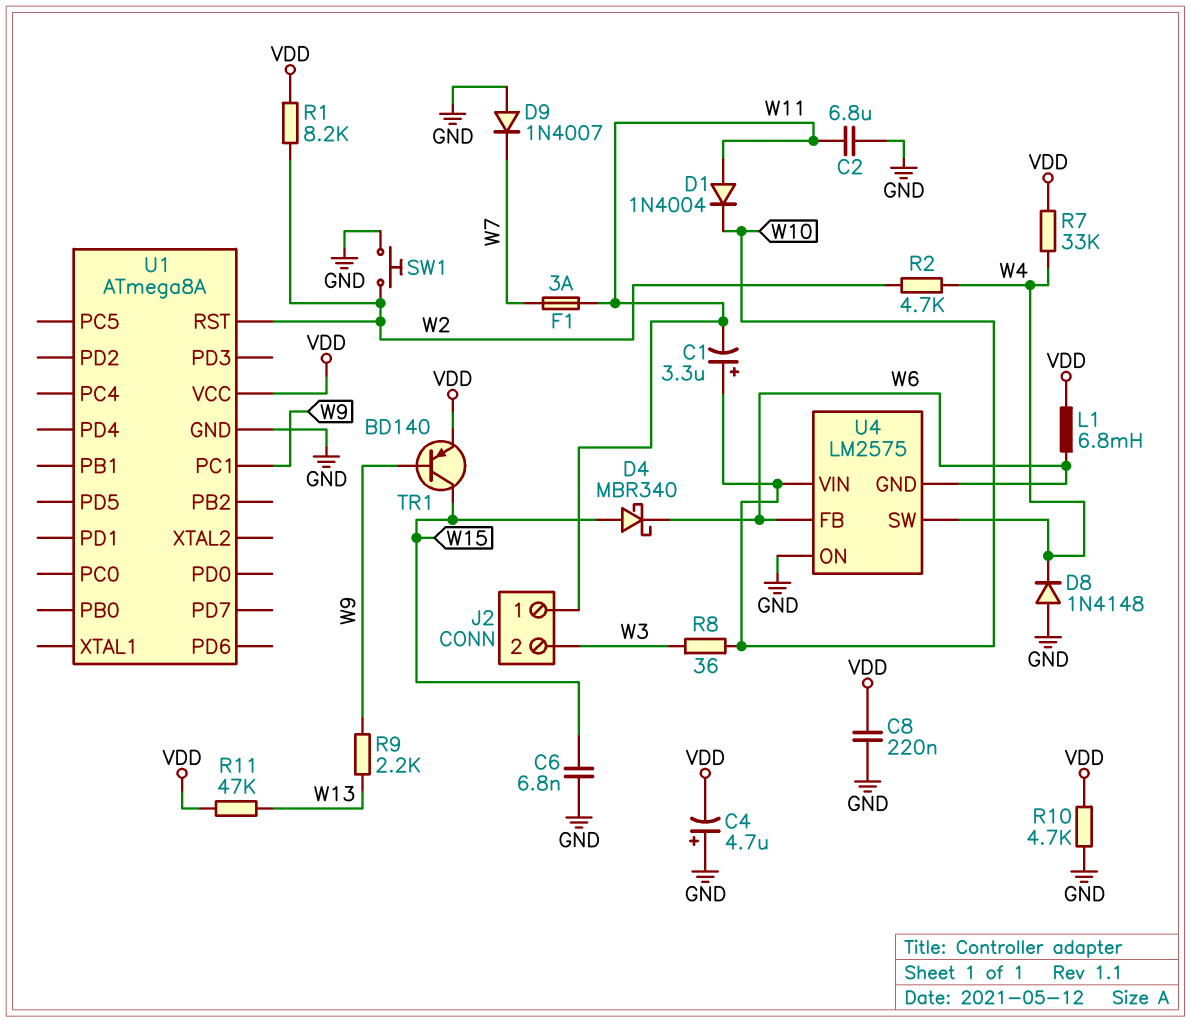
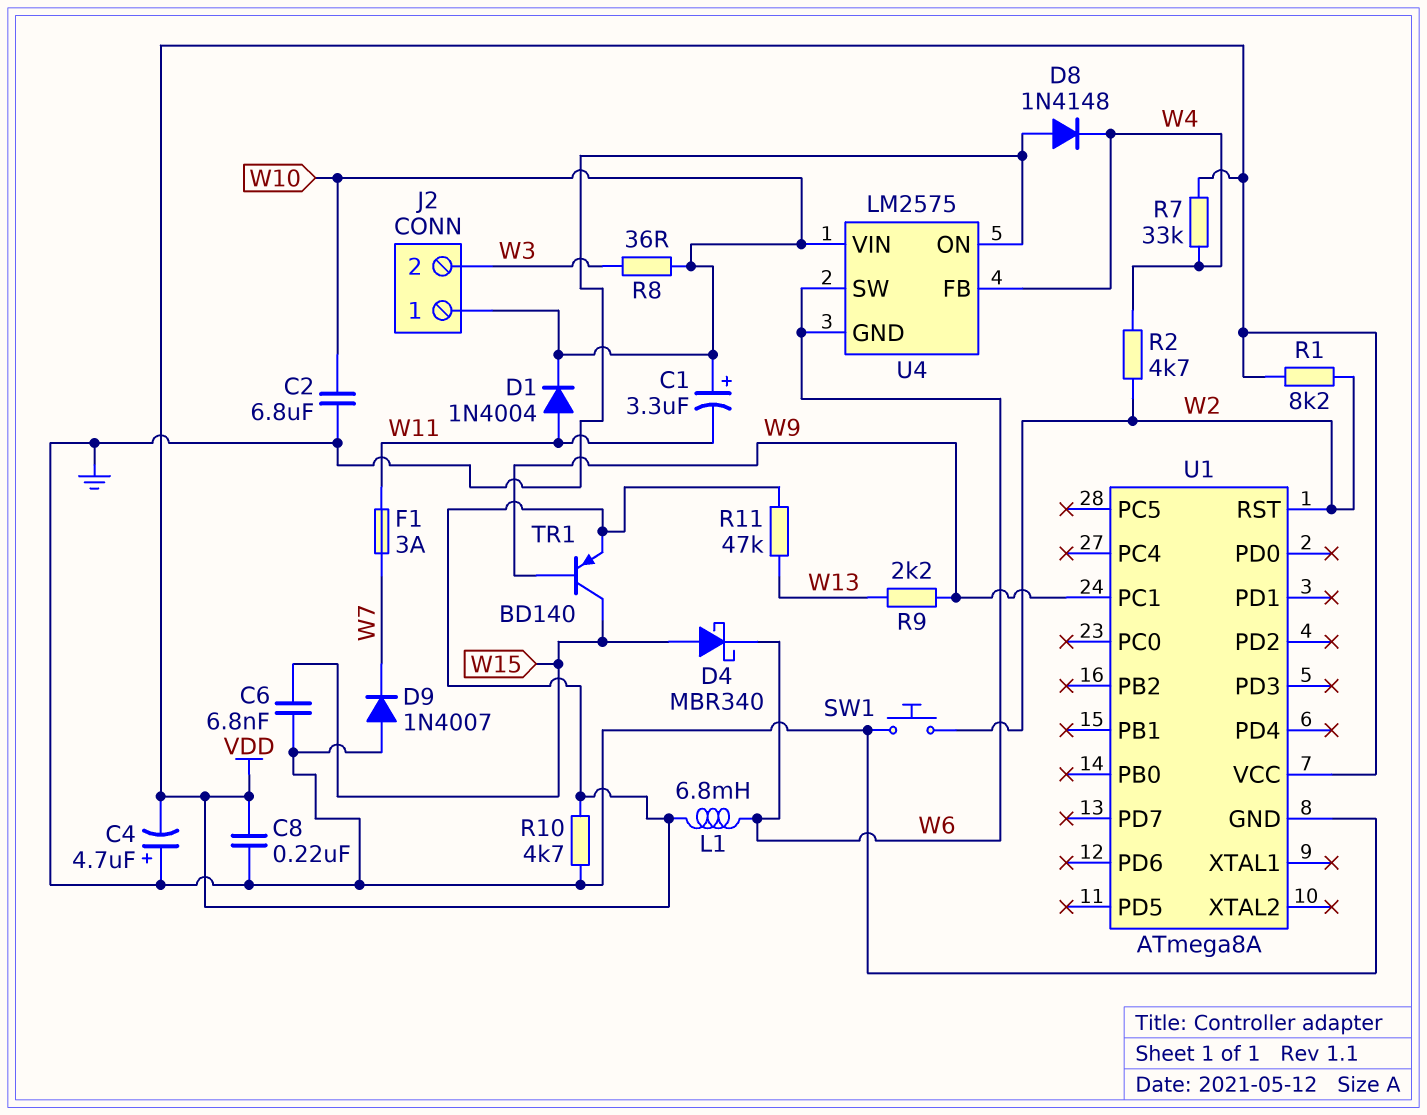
C2: 6.8uF (GND, W11) -> 6.8uF (GND, W10)
J2 pin 1: W11 -> W10
U4 pin FB: W6 -> W4
U4 pin SW: W4 -> W6

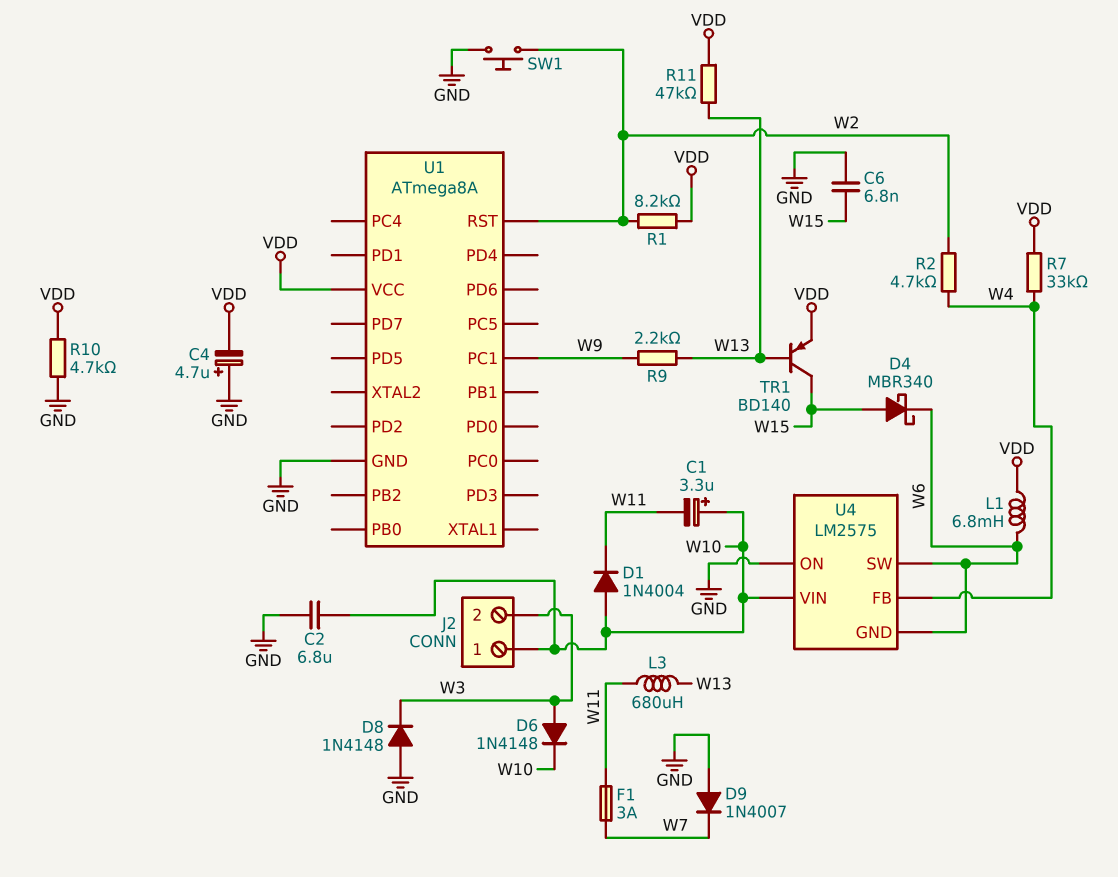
C8: 220nF (GND, VDD) -> none
D1: diode 1N4004 (A W11, K W10) -> diode 1N4004 (A W10, K W11)
D6: none -> diode 1N4148 (A W3, K W10)
D8: diode 1N4148 (A GND, K W4) -> diode 1N4148 (A GND, K W3)
L3: none -> 680uH (W11, W13)
R8: 36 (W3, W10) -> none
TR1: PNP BD140 (B W9, C W15, E VDD) -> PNP BD140 (B W13, C W15, E VDD)

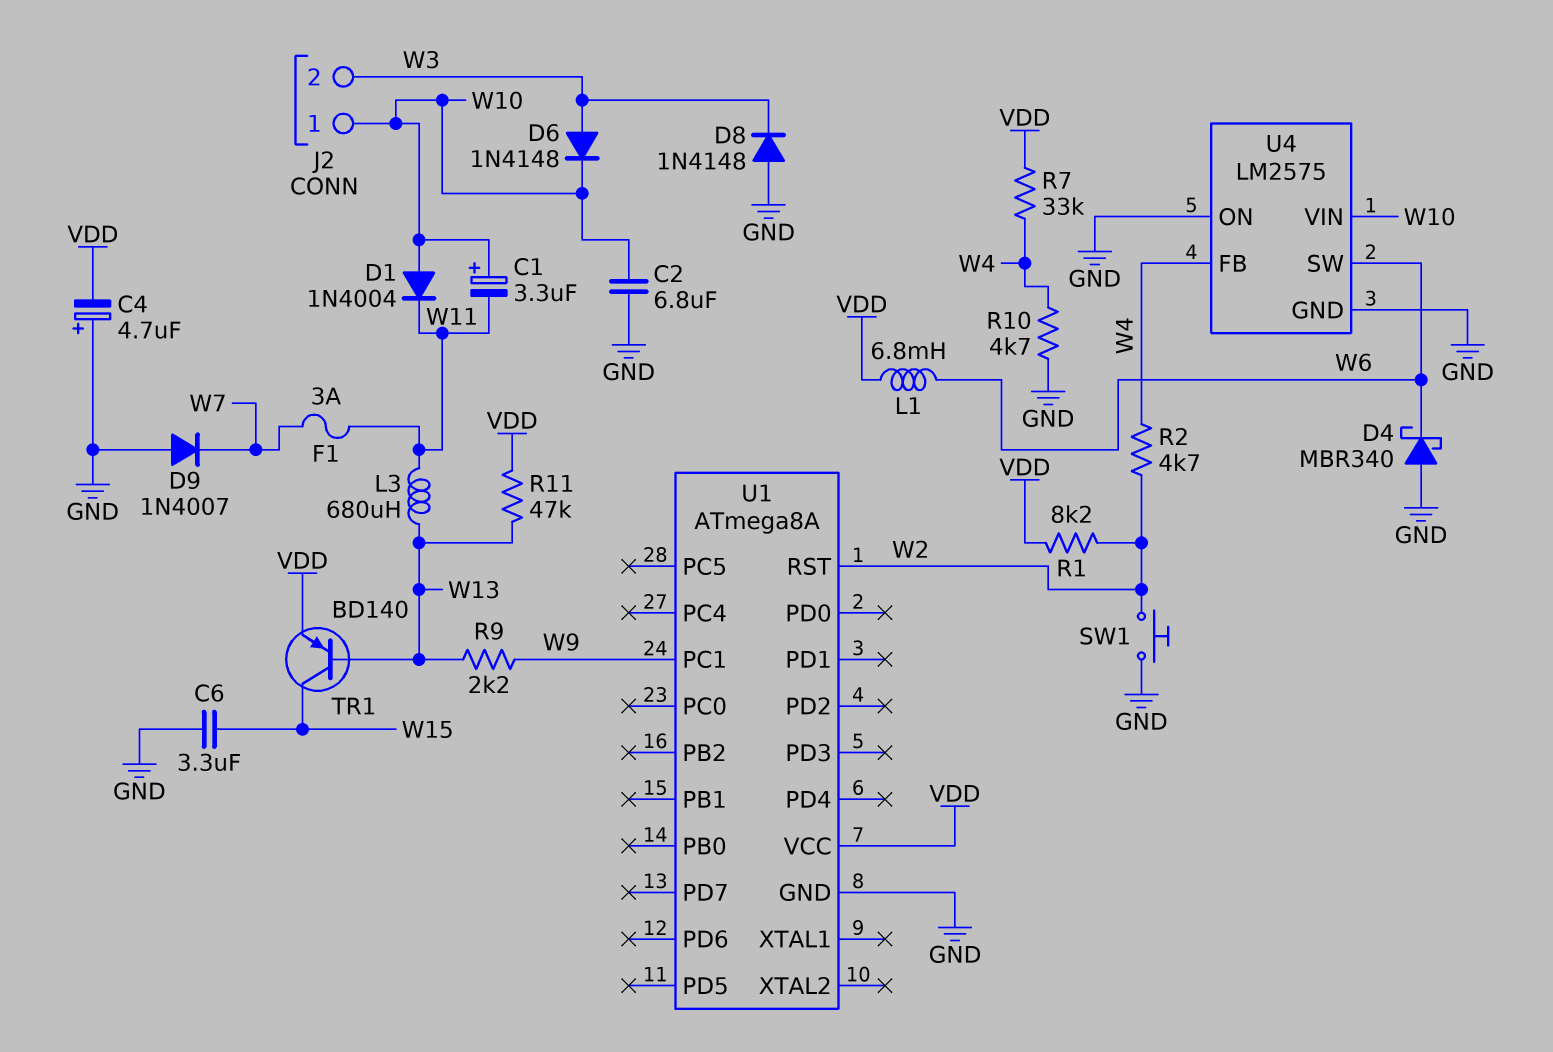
C6: 6.8nF (GND, W15) -> 3.3uF (GND, W15)
D4: schottky MBR340 (A W15, K W6) -> schottky MBR340 (A GND, K W6)
R10: 4.7k (GND, VDD) -> 4.7k (GND, W4)
U4 pin GND: W6 -> GND

